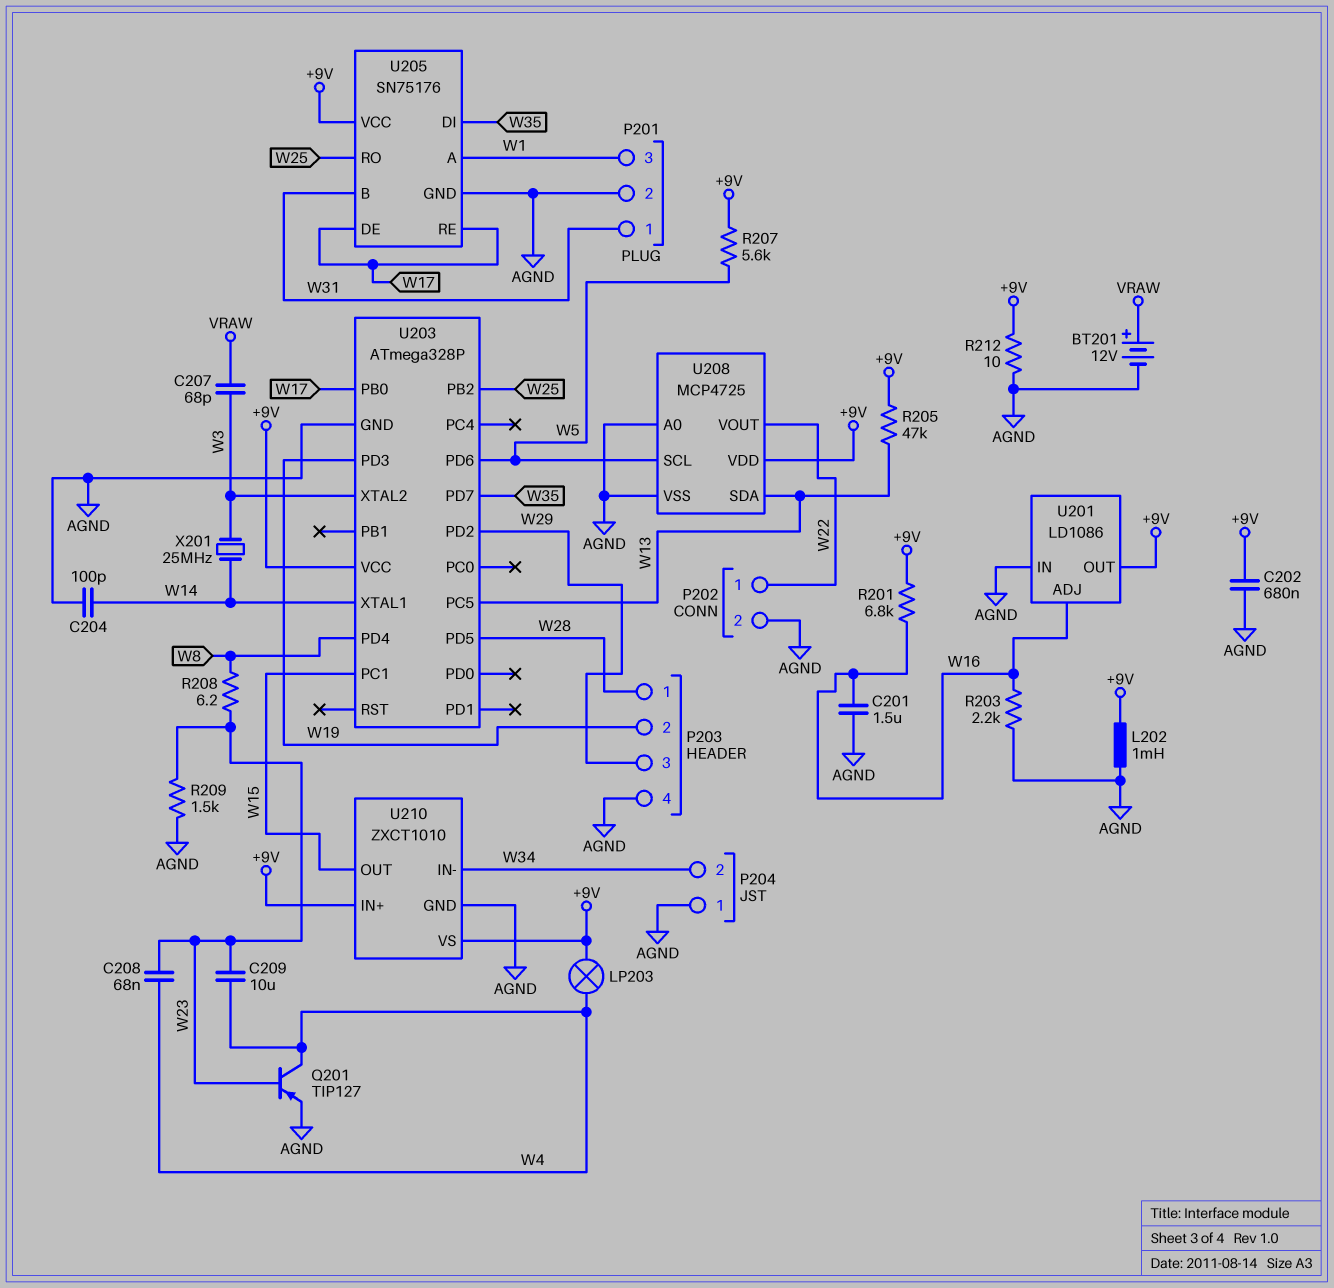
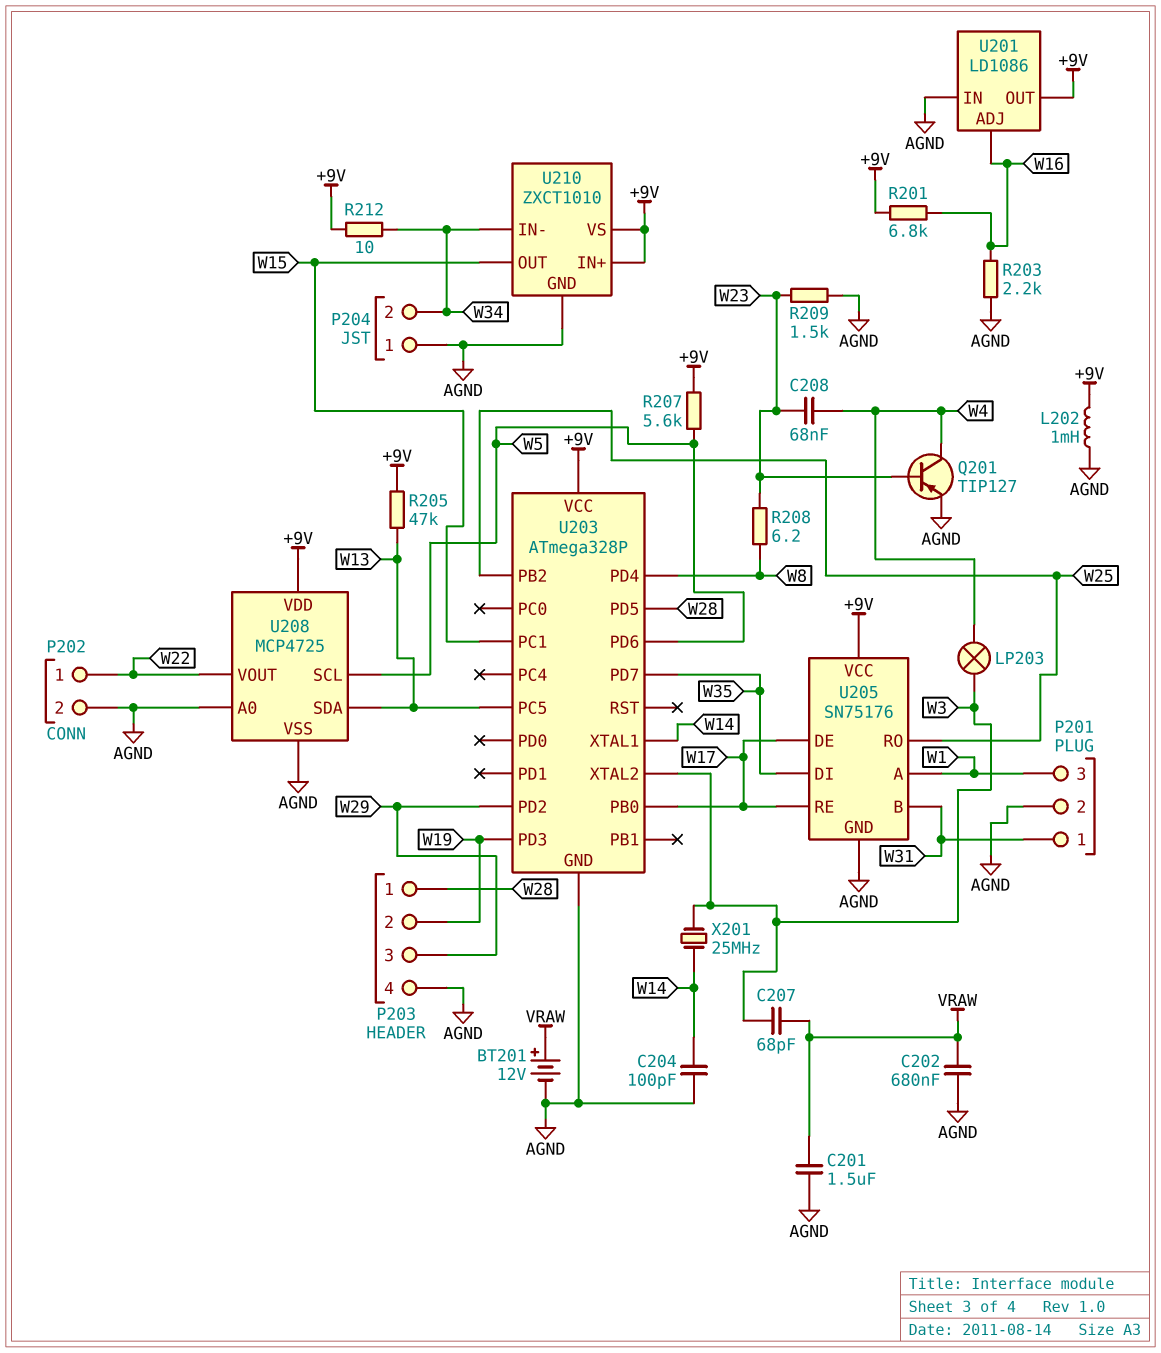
C201: 1.5uF (AGND, W16) -> 1.5uF (AGND, VRAW)
C202: 680nF (+9V, AGND) -> 680nF (AGND, VRAW)
C209: 10uF (W4, W23) -> none
LP203: lamp (+9V, W4) -> lamp (W3, W4)
R212: 10 (+9V, AGND) -> 10 (+9V, W34)

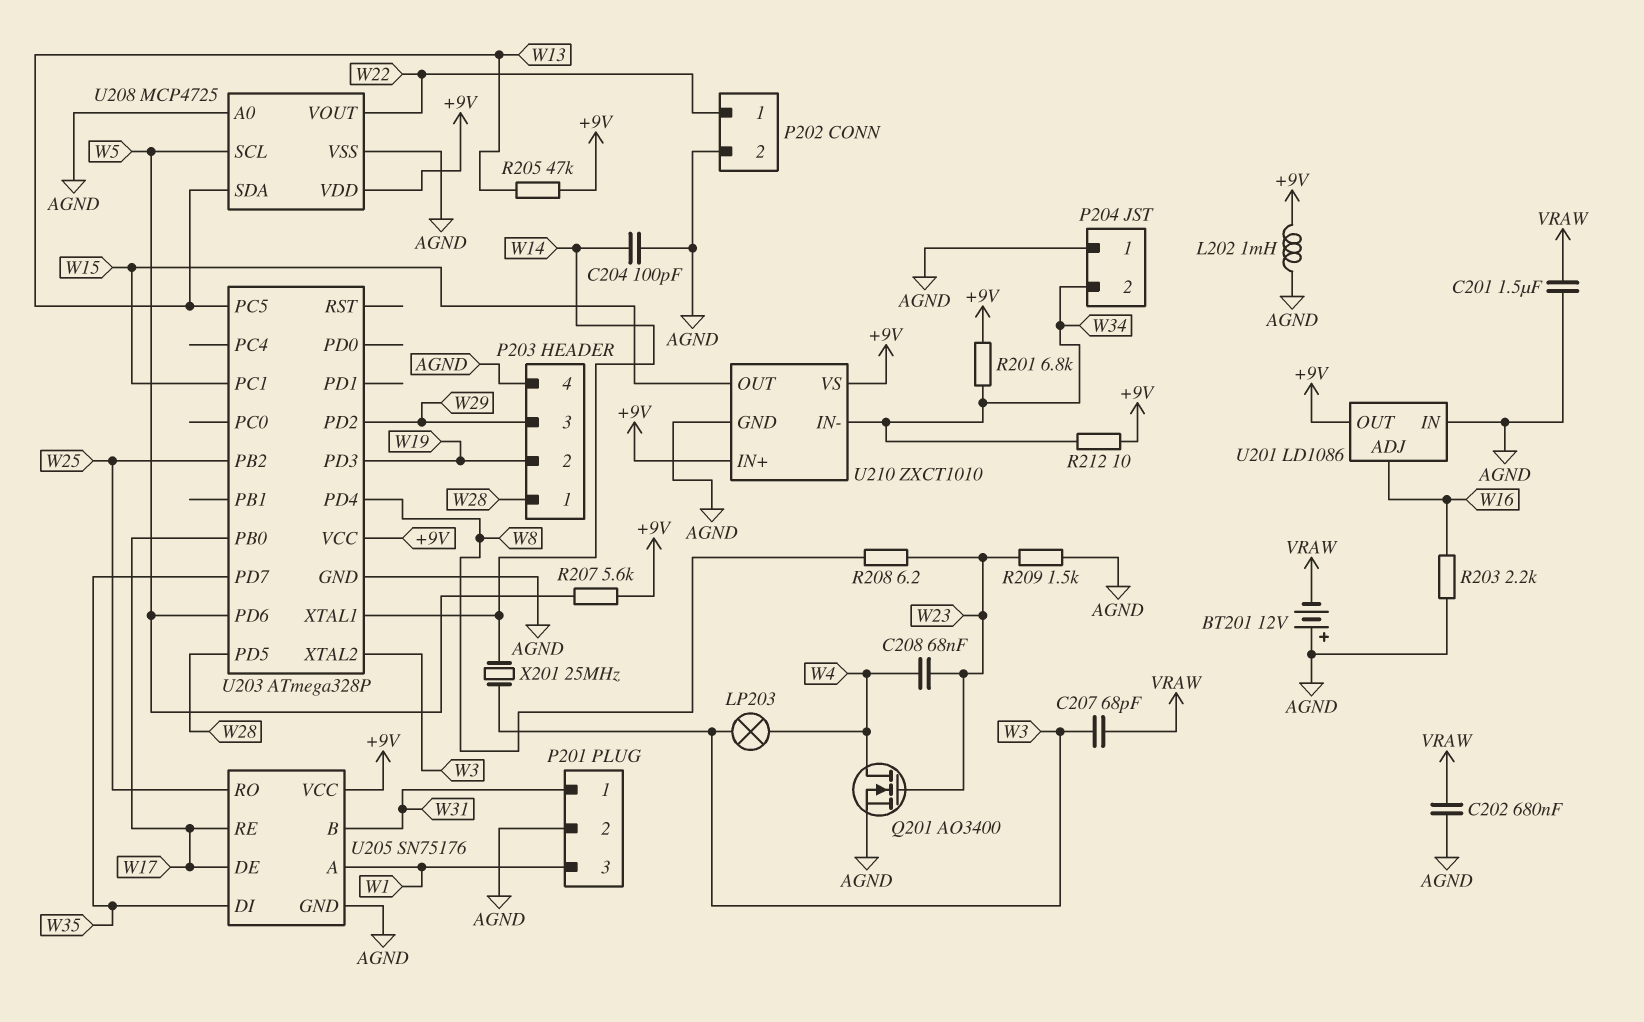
BT201: 12V (plus VRAW, minus AGND) -> 12V (plus AGND, minus VRAW)
Q201: PNP TIP127 (B W23, C W4, E AGND) -> NMOS AO3400 (G W23, D W4, S AGND)
R201: 6.8k (+9V, W16) -> 6.8k (+9V, W34)

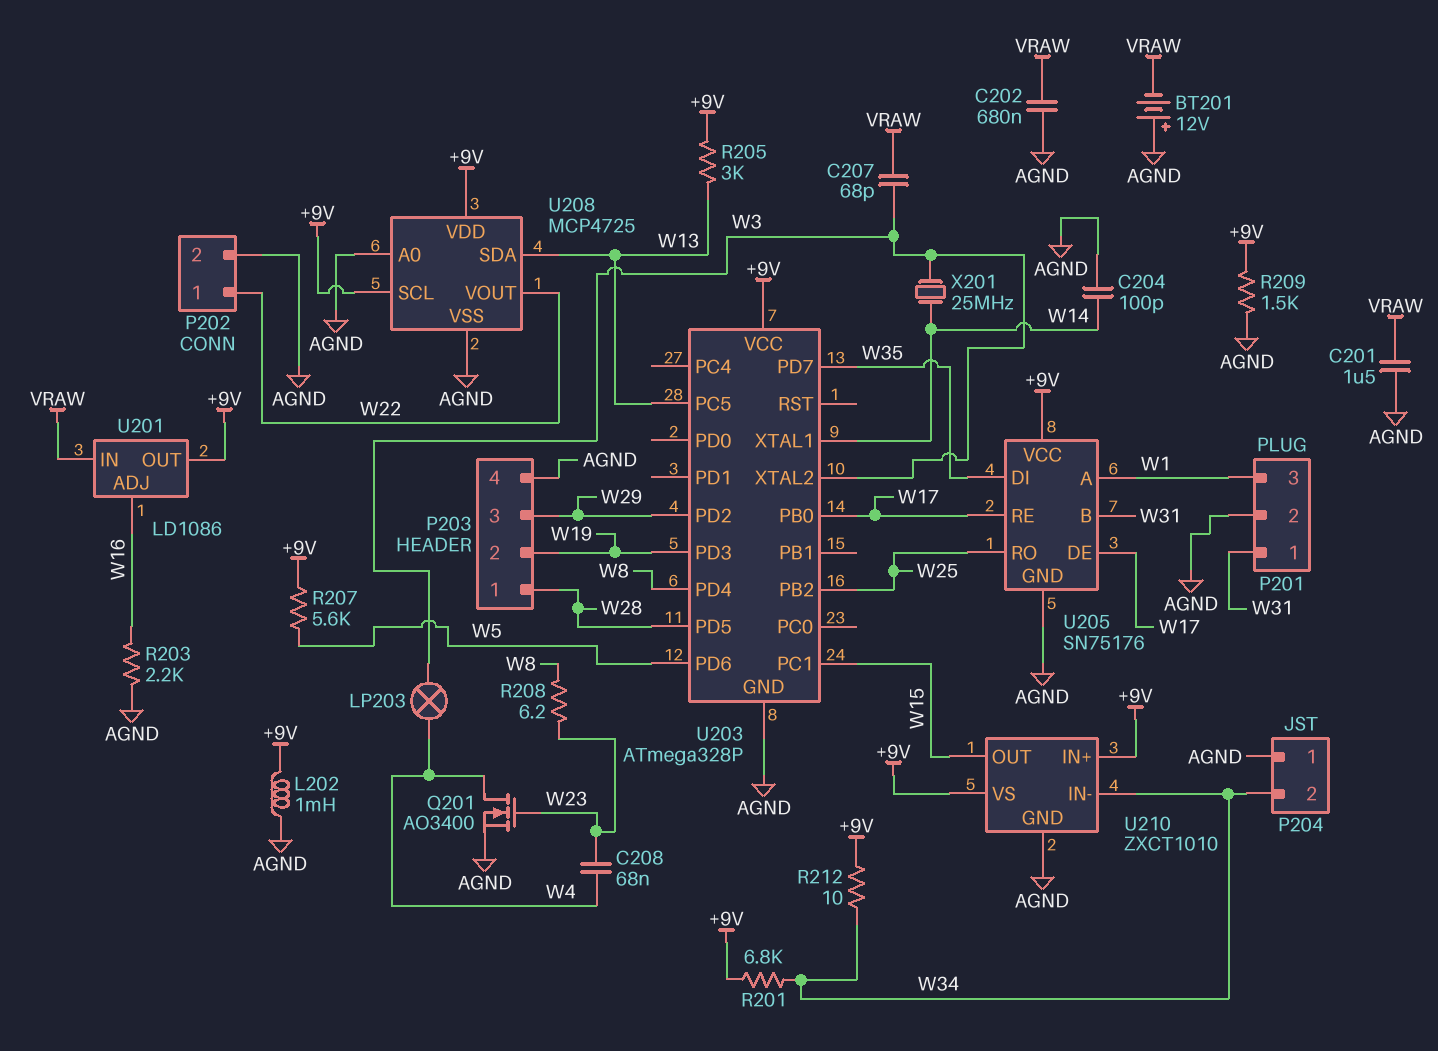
R205: 47k (+9V, W13) -> 3k (+9V, W13)
R209: 1.5k (AGND, W23) -> 1.5k (+9V, AGND)
U201 pin IN: AGND -> VRAW
U208 pin SCL: W5 -> +9V

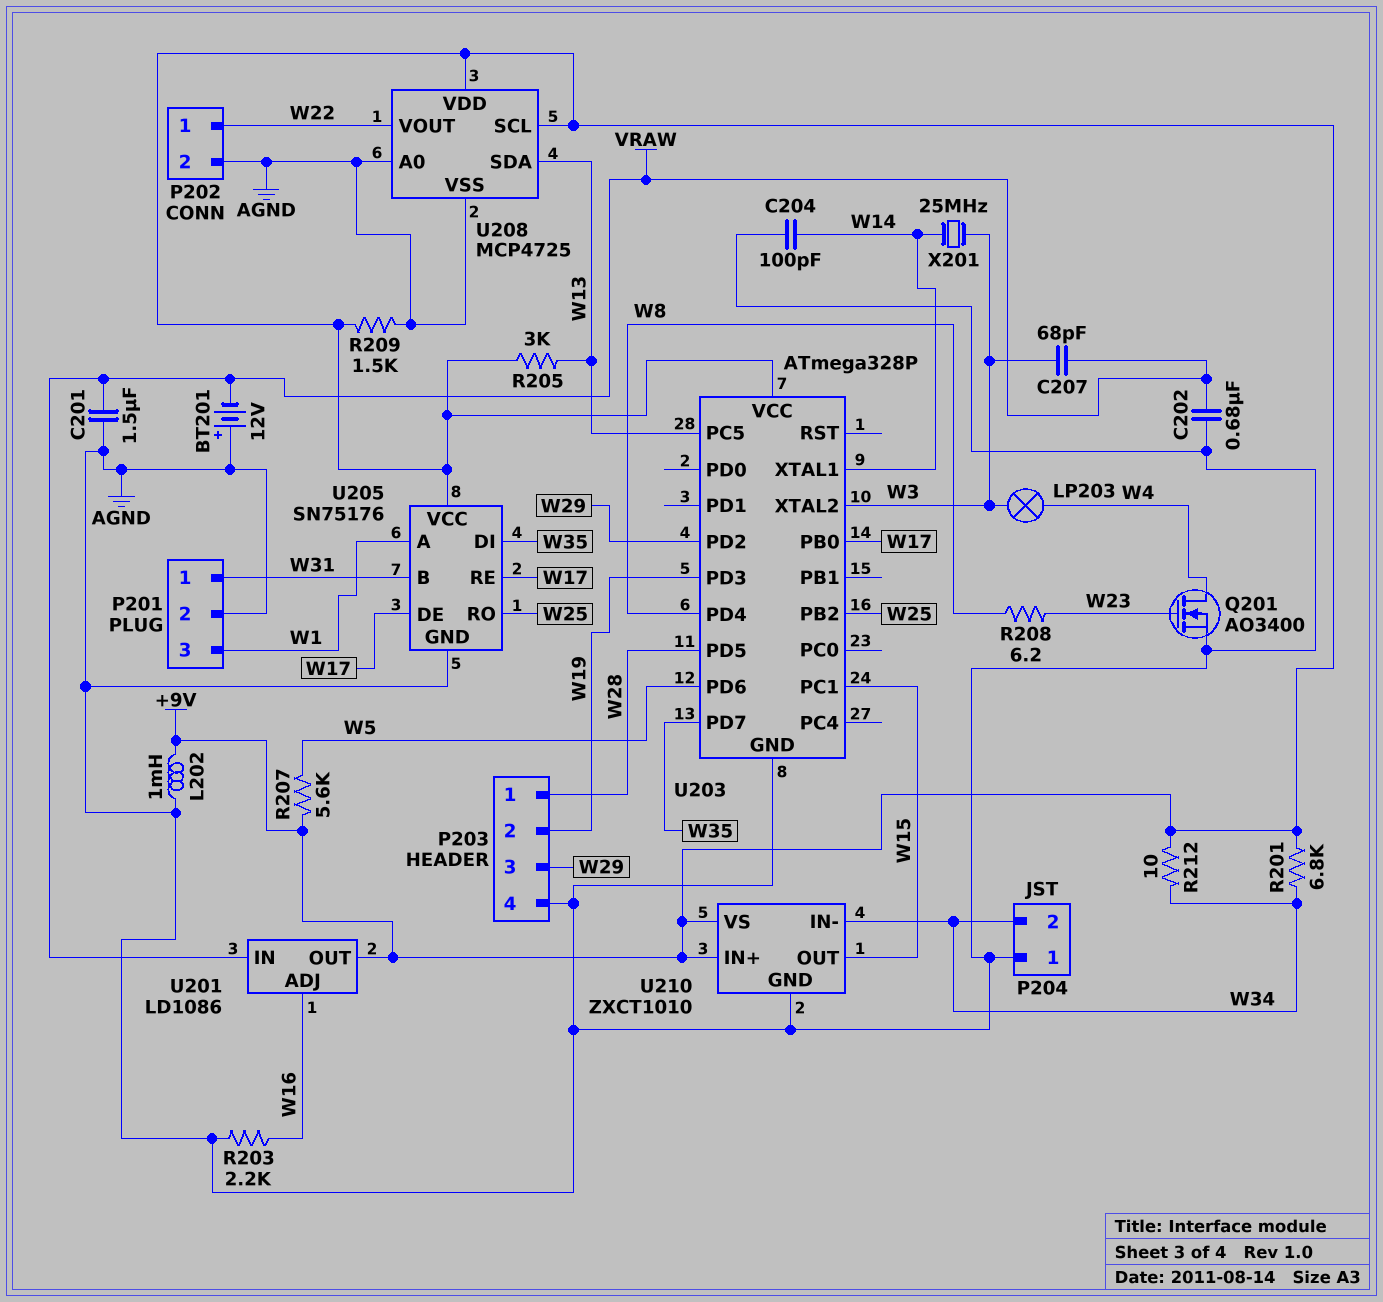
C208: 68nF (W4, W23) -> none

